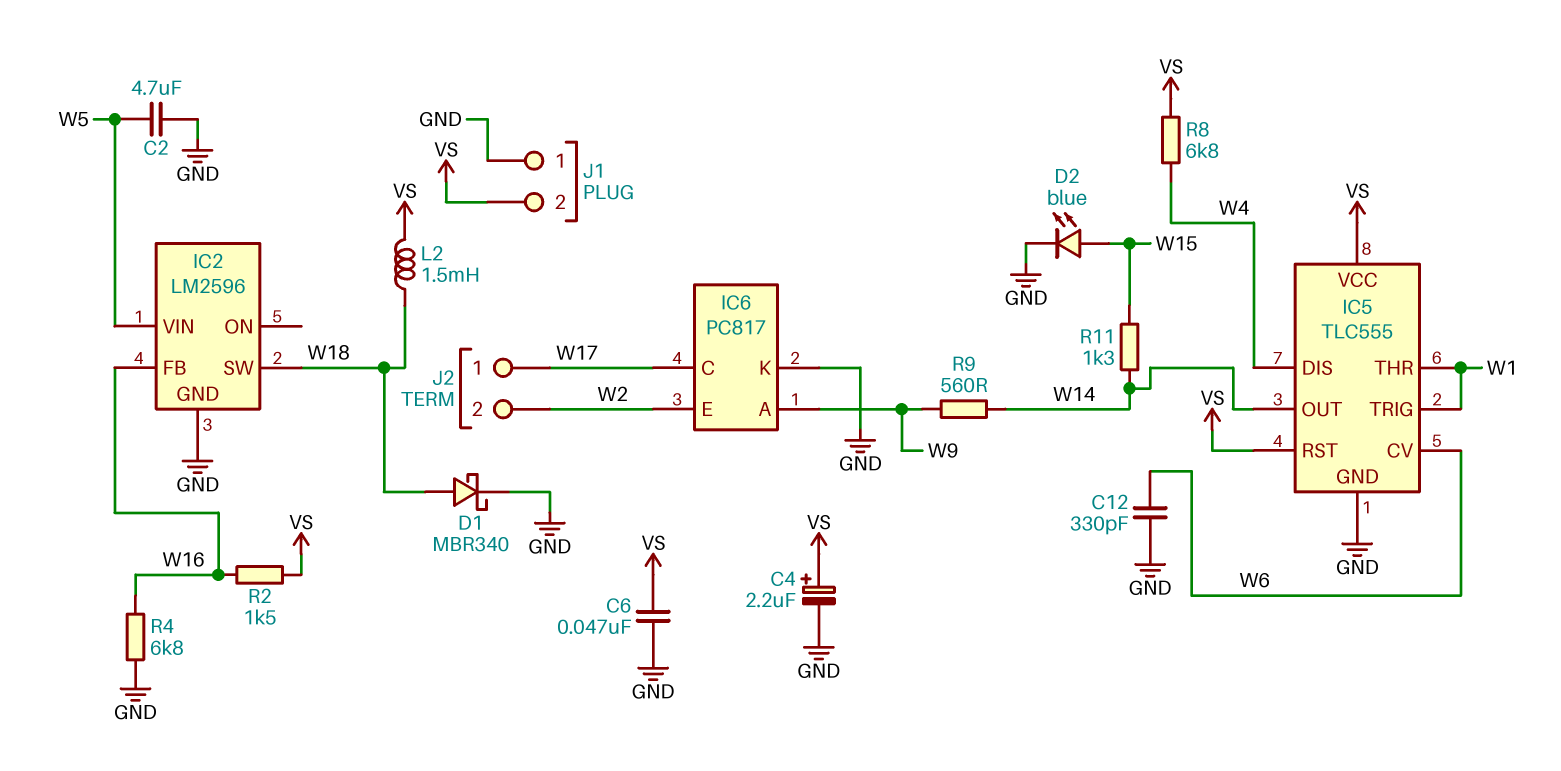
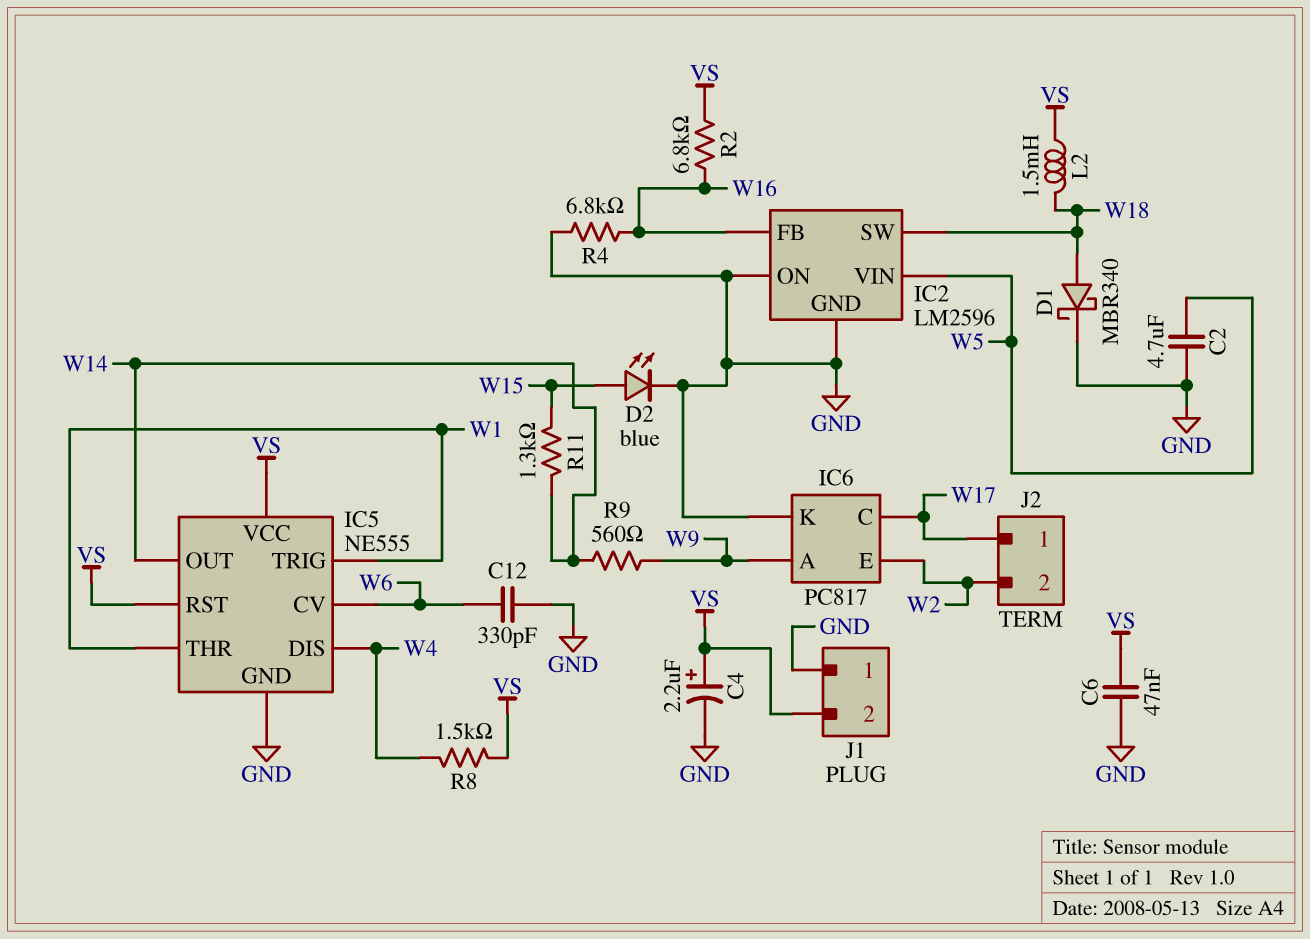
IC2 pin ON: none -> GND
IC5: TLC555 -> NE555
R2: 1.5k (VS, W16) -> 6.8k (VS, W16)
R8: 6.8k (VS, W4) -> 1.5k (VS, W4)

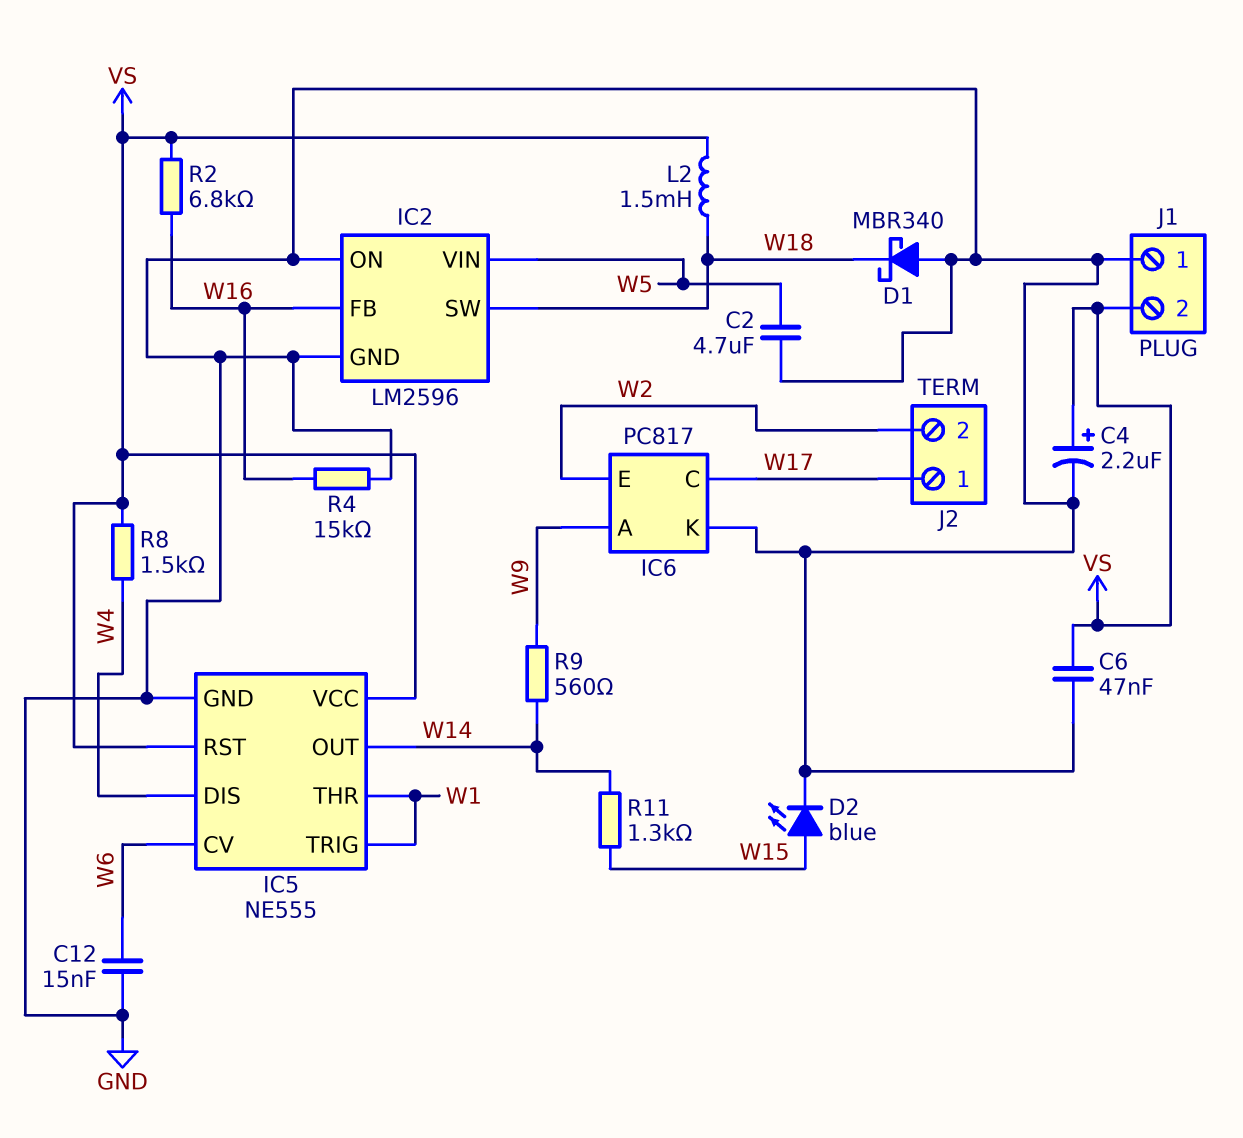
C12: 330pF (GND, W6) -> 15nF (GND, W6)
D1: schottky MBR340 (A W18, K GND) -> schottky MBR340 (A GND, K W18)
R4: 6.8k (GND, W16) -> 15k (GND, W16)

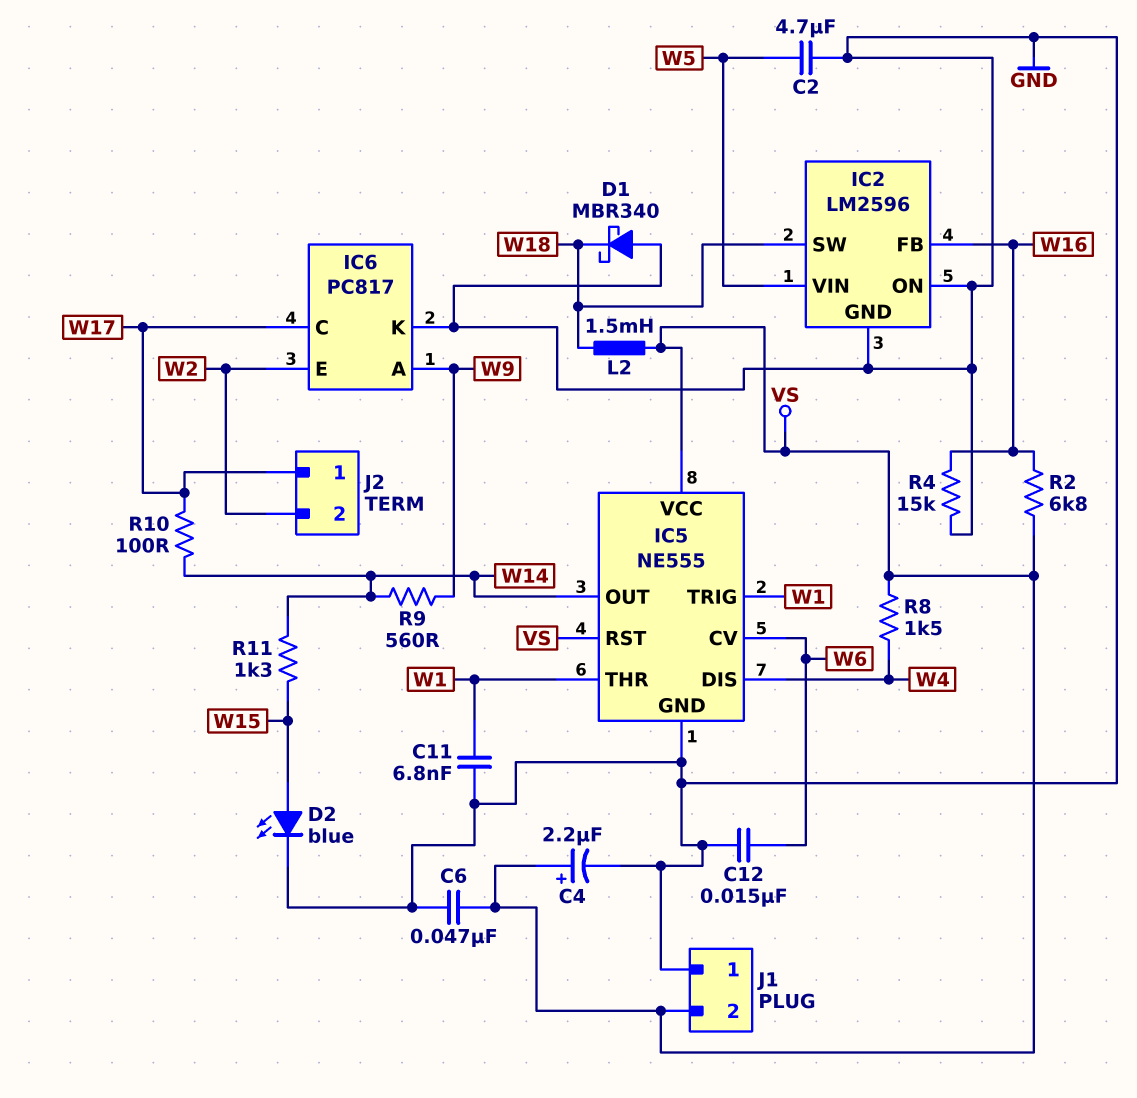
C11: none -> 6.8nF (GND, W1)
R10: none -> 100 (W14, W17)

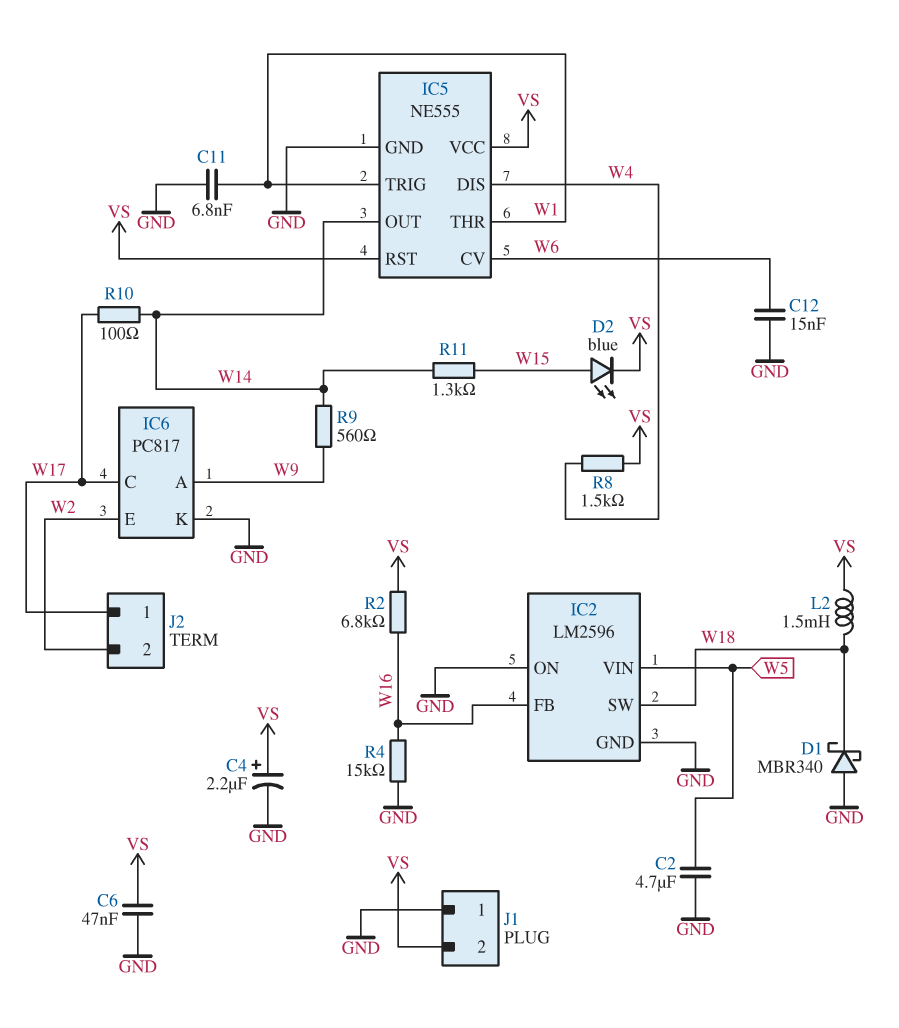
D2: LED blue (A W15, K GND) -> LED blue (A W15, K VS)

